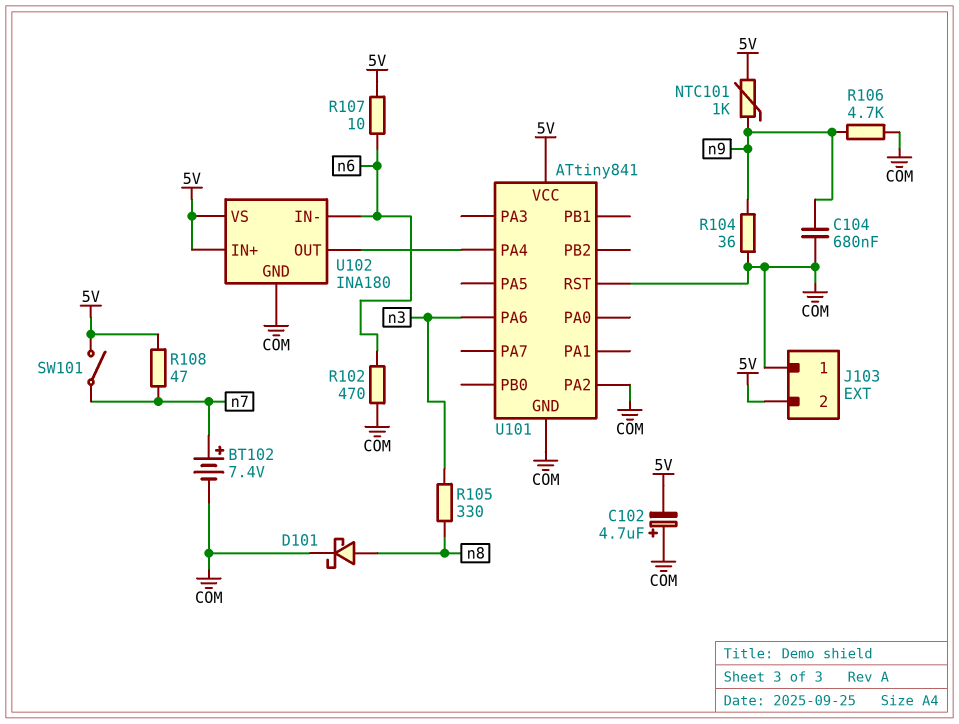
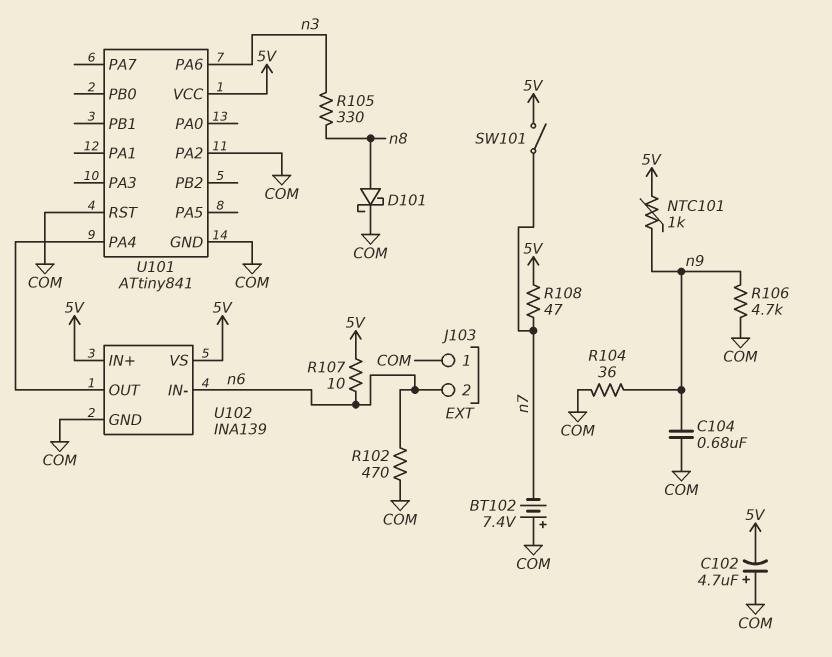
BT102: 7.4V (plus n7, minus COM) -> 7.4V (plus COM, minus n7)
J103 pin 2: 5V -> n6
U102: INA180 -> INA139

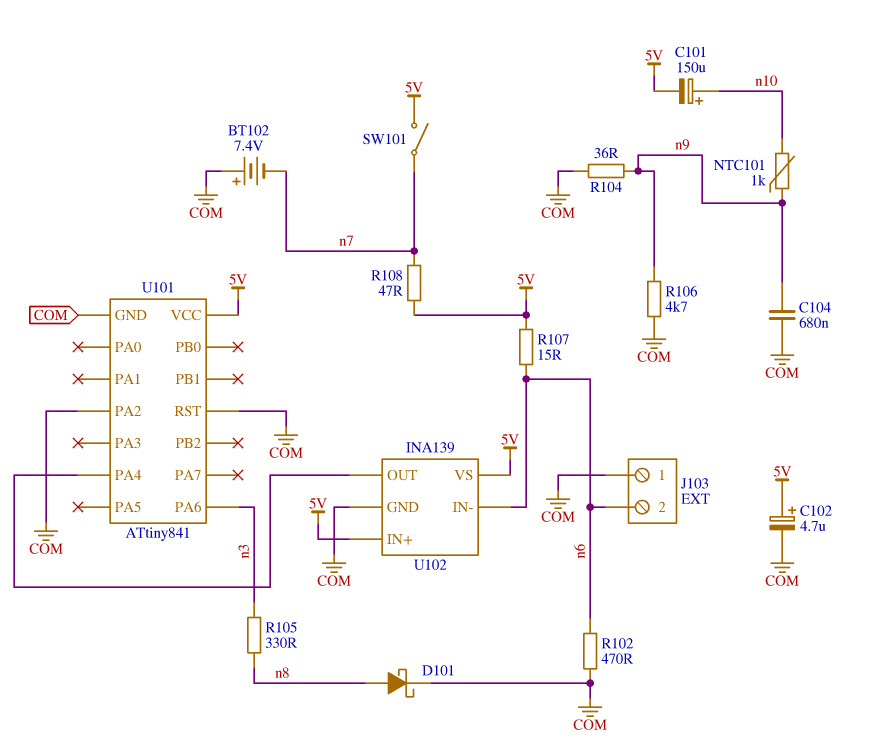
C101: none -> 150uF (plus n10, minus 5V)
C102: 4.7uF (plus COM, minus 5V) -> 4.7uF (plus 5V, minus COM)
NTC101: 1k (5V, n9) -> 1k (n9, n10)
R107: 10 (5V, n6) -> 15 (5V, n6)

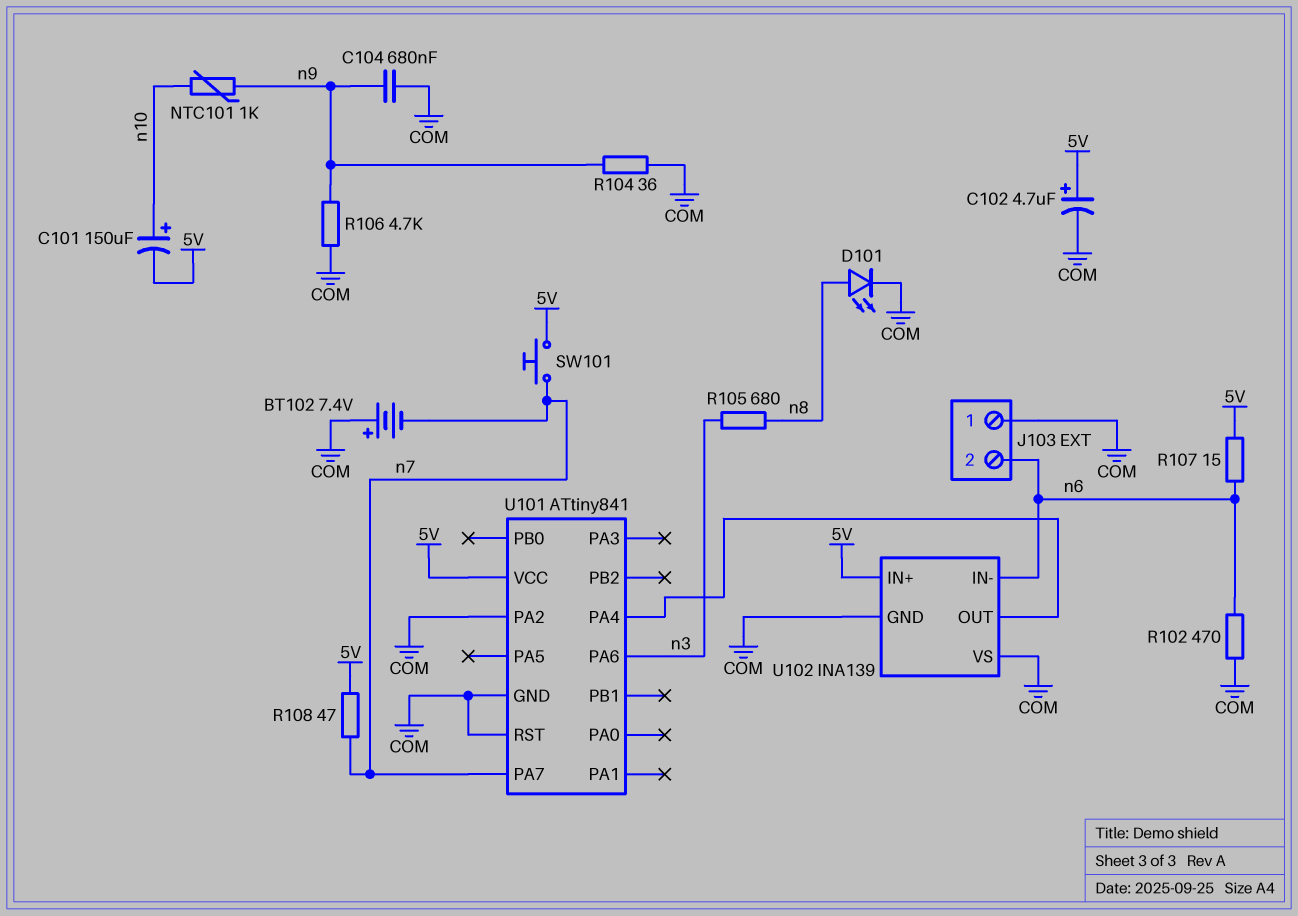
D101: schottky (A n8, K COM) -> LED (A n8, K COM)
R105: 330 (n3, n8) -> 680 (n3, n8)
SW101: switch (5V, n7) -> button (5V, n7)
U101 pin PA7: none -> n7
U102 pin VS: 5V -> COM

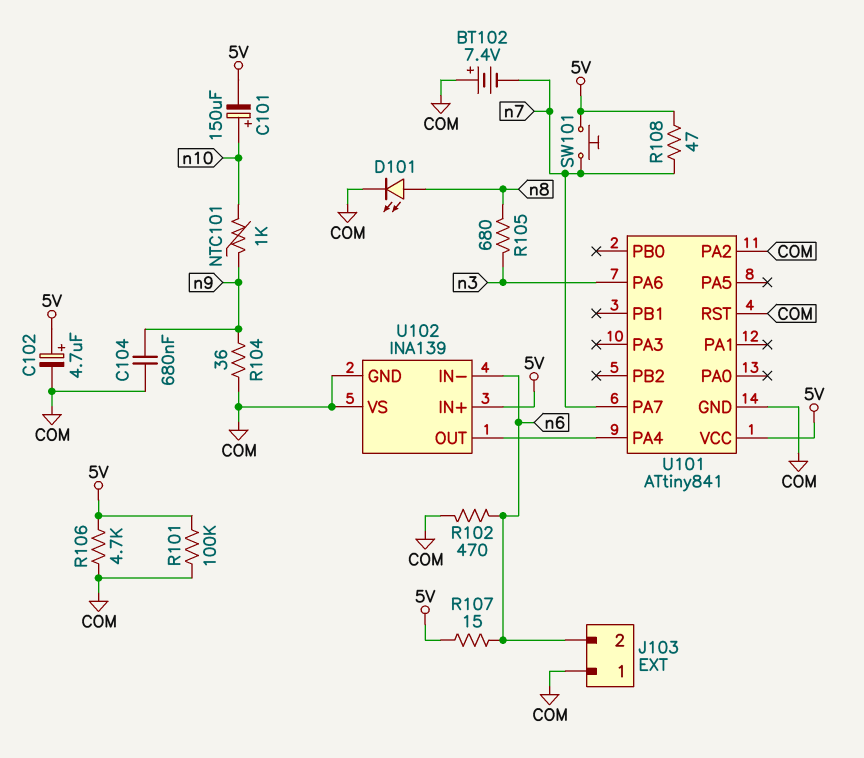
R101: none -> 100k (5V, COM)
R106: 4.7k (COM, n9) -> 4.7k (5V, COM)

